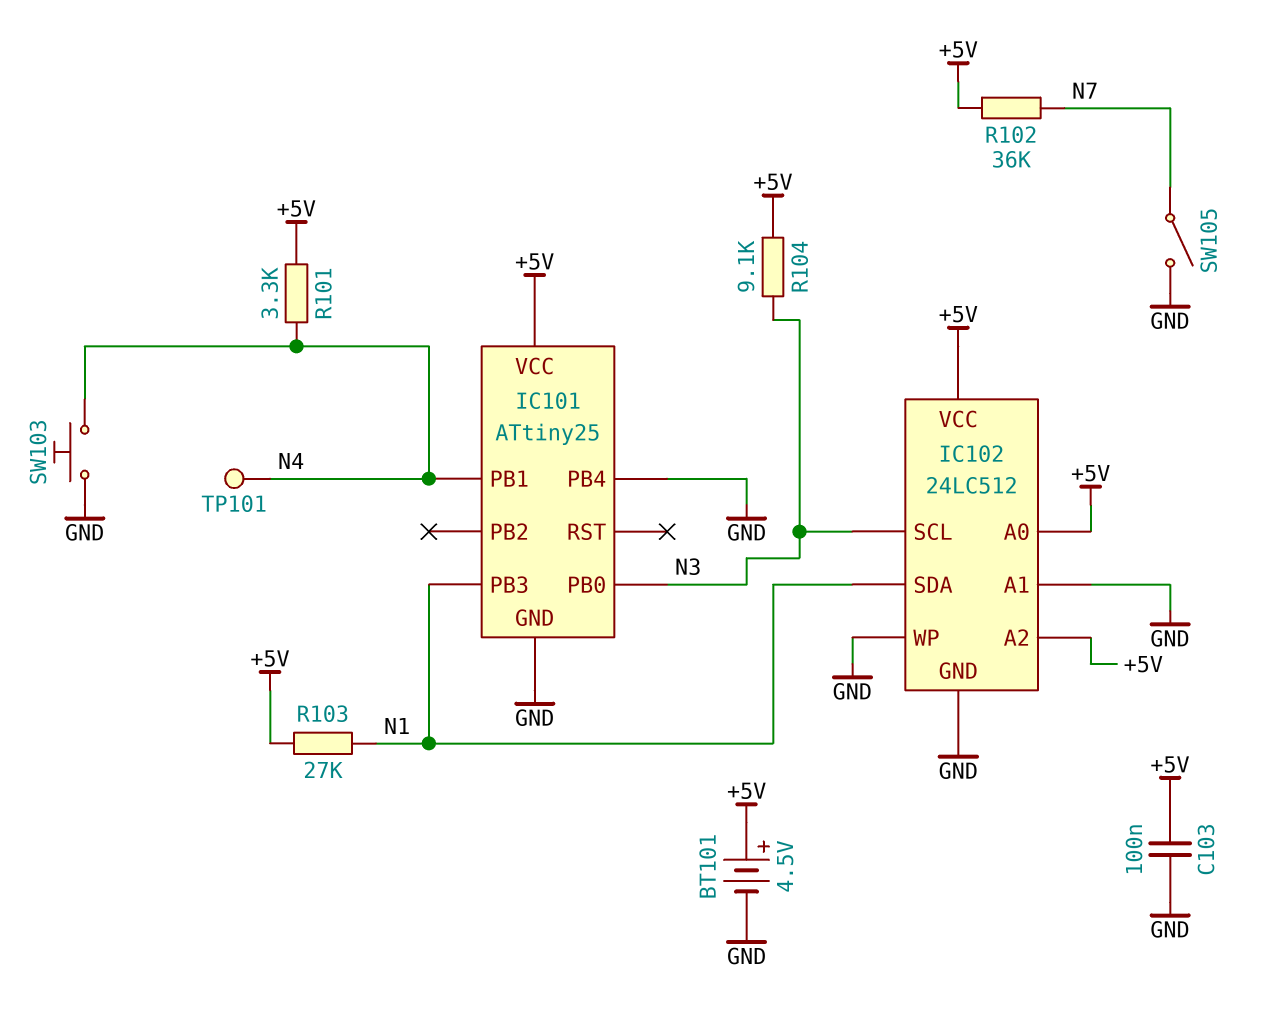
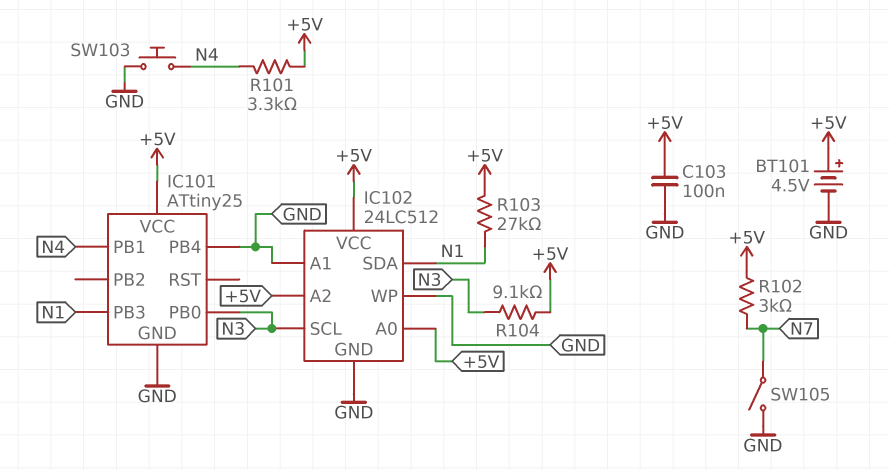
R102: 36k (+5V, N7) -> 3k (+5V, N7)
TP101: test point (N4) -> none

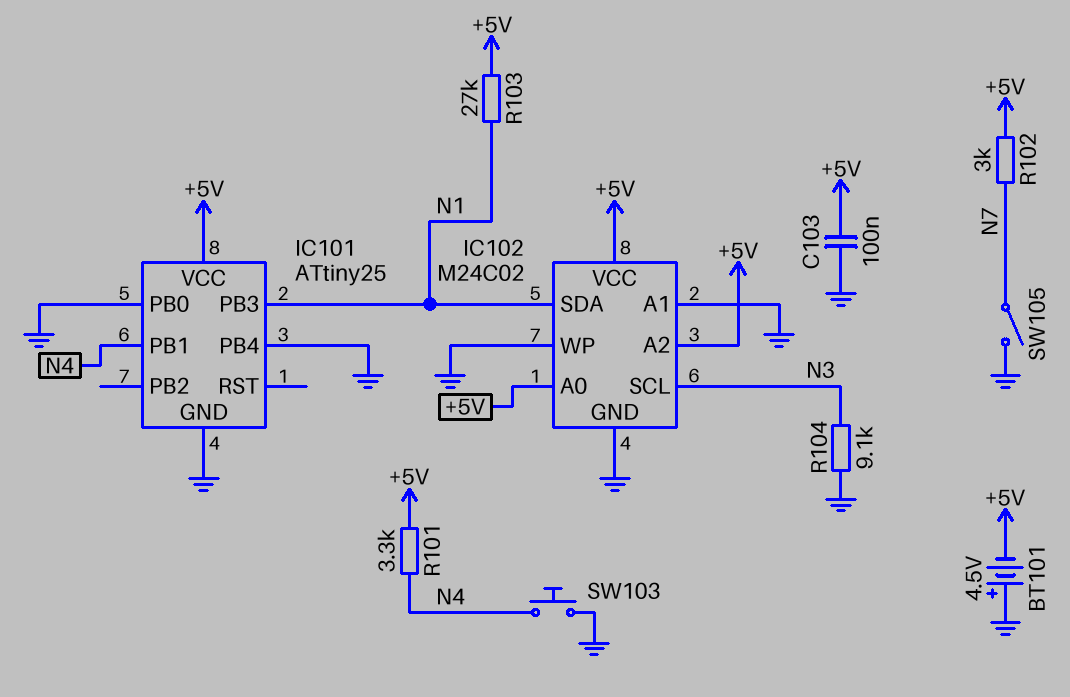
BT101: 4.5V (plus +5V, minus GND) -> 4.5V (plus GND, minus +5V)
IC101 pin PB0: N3 -> GND
IC102: 24LC512 -> M24C02
R104: 9.1k (+5V, N3) -> 9.1k (GND, N3)

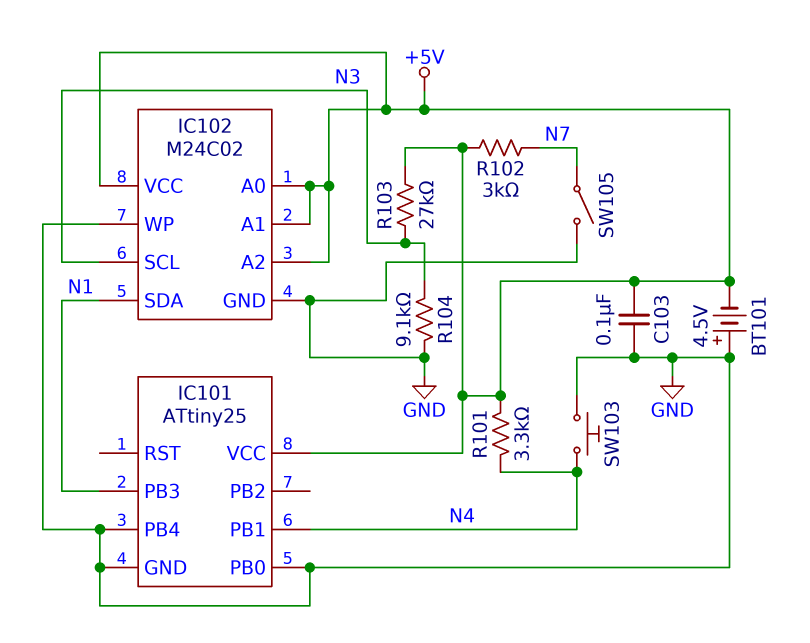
IC102 pin A1: GND -> +5V
R103: 27k (+5V, N1) -> 27k (+5V, N3)

